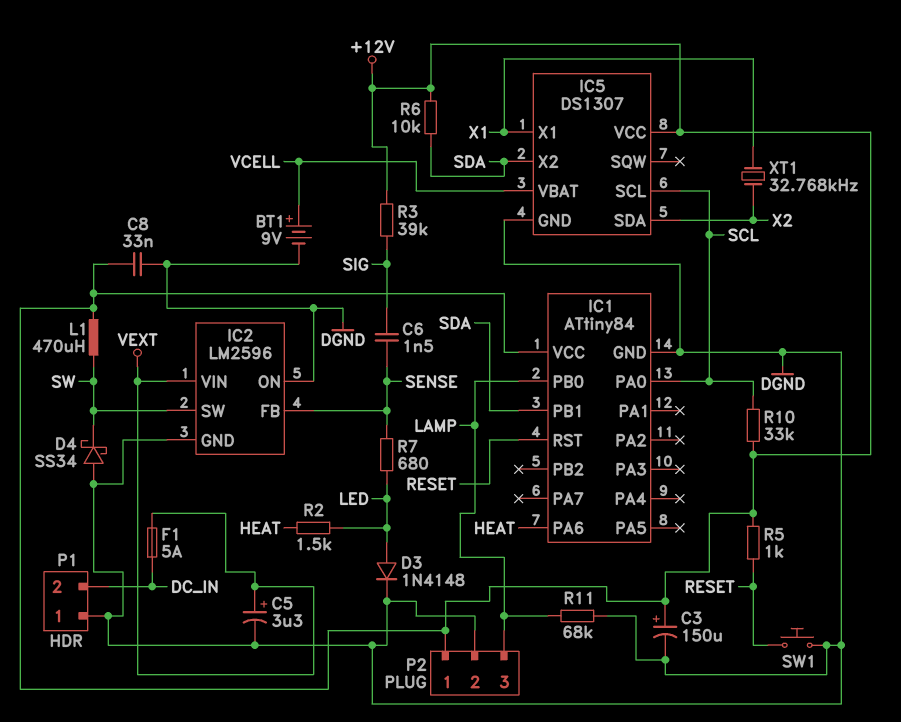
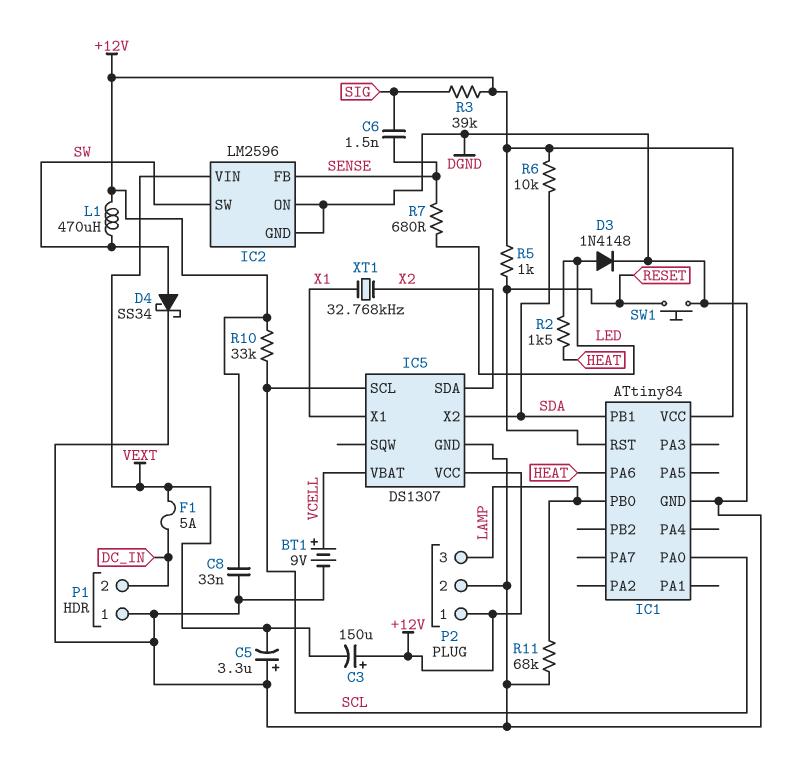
C3: 150uF (plus +12V, minus DGND) -> 150uF (plus +12V, minus VEXT)
C5: 3.3uF (plus VEXT, minus DGND) -> 3.3uF (plus DGND, minus VEXT)
D4: schottky SS34 (A DGND, K SW) -> schottky SS34 (A SW, K DGND)

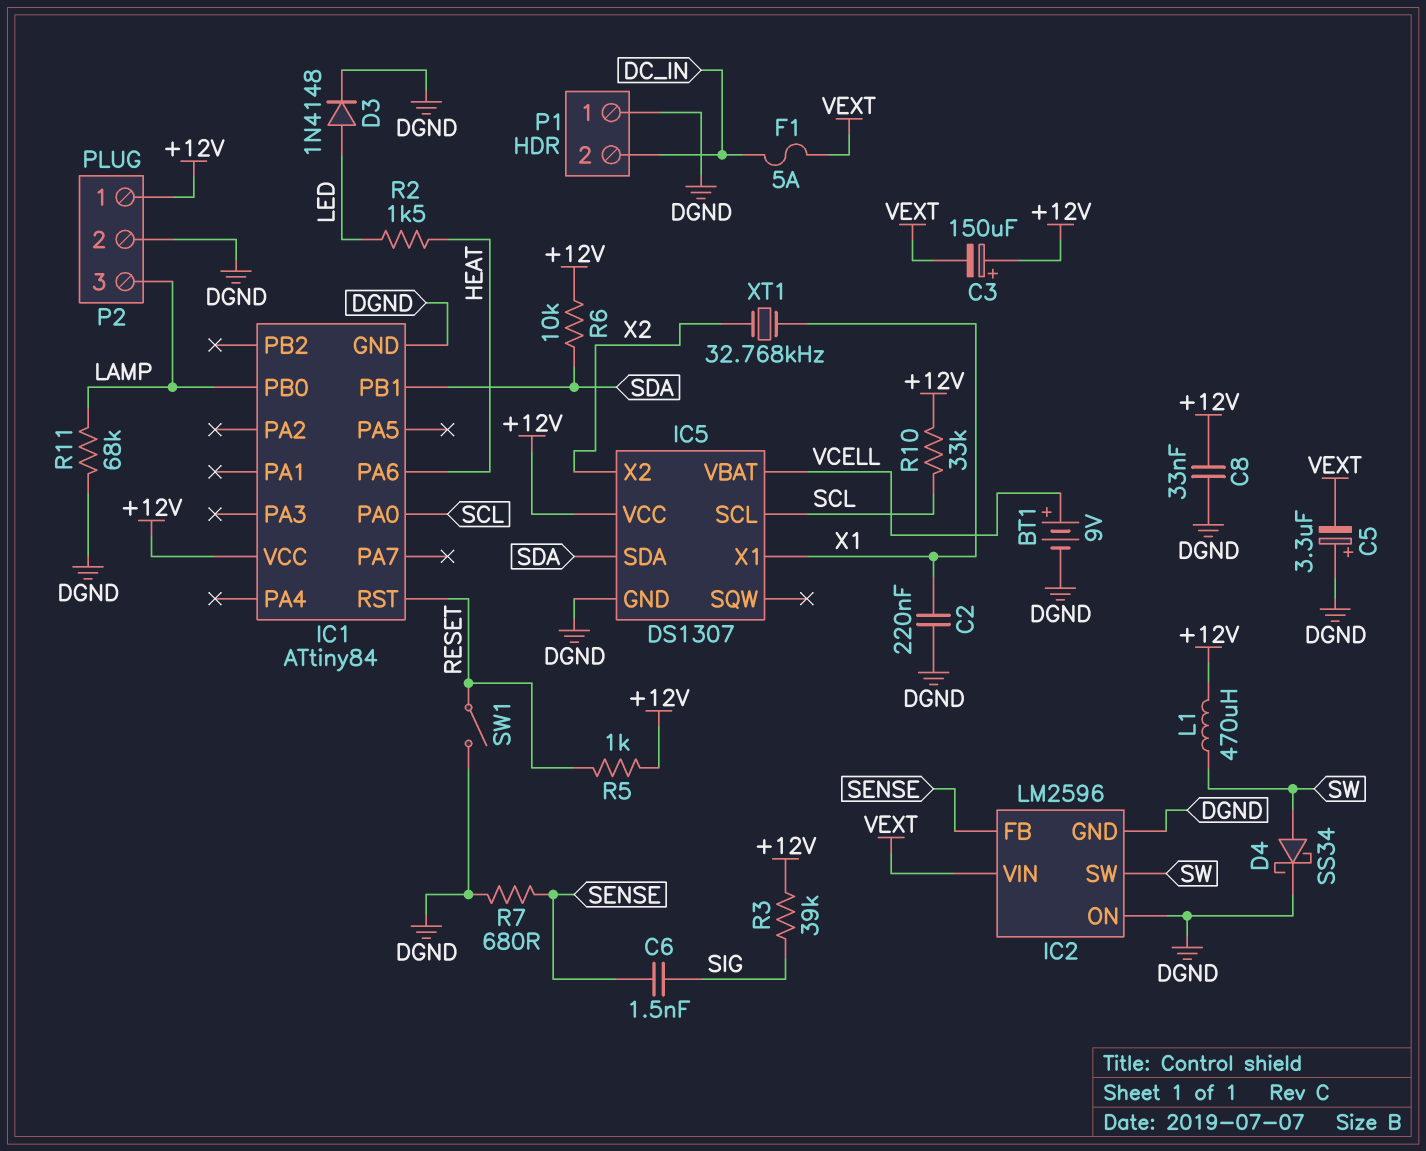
C2: none -> 220nF (DGND, X1)
IC5 pin SDA: X2 -> SDA
IC5 pin X2: SDA -> X2
R7: 680 (LED, SENSE) -> 680 (DGND, SENSE)
SW1: button (DGND, RESET) -> switch (DGND, RESET)

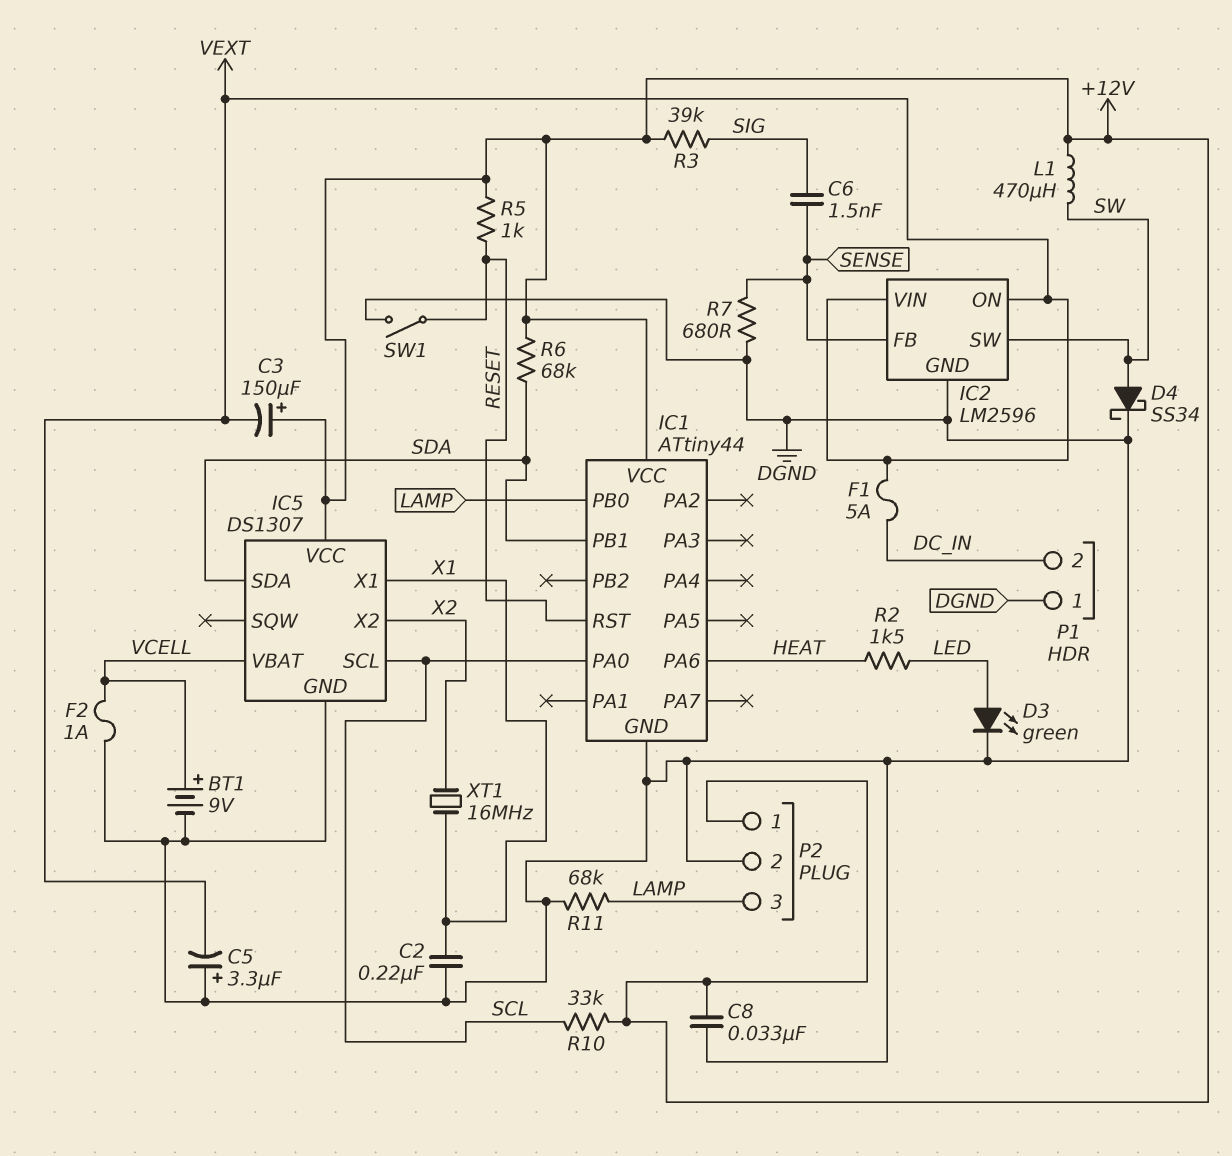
D3: diode 1N4148 (A LED, K DGND) -> LED green (A LED, K DGND)
F2: none -> 1A (DGND, VCELL)
IC1: ATtiny84 -> ATtiny44
IC2 pin ON: DGND -> VEXT
R6: 10k (+12V, SDA) -> 68k (+12V, SDA)
XT1: 32.768kHz (X1, X2) -> 16MHz (X1, X2)

